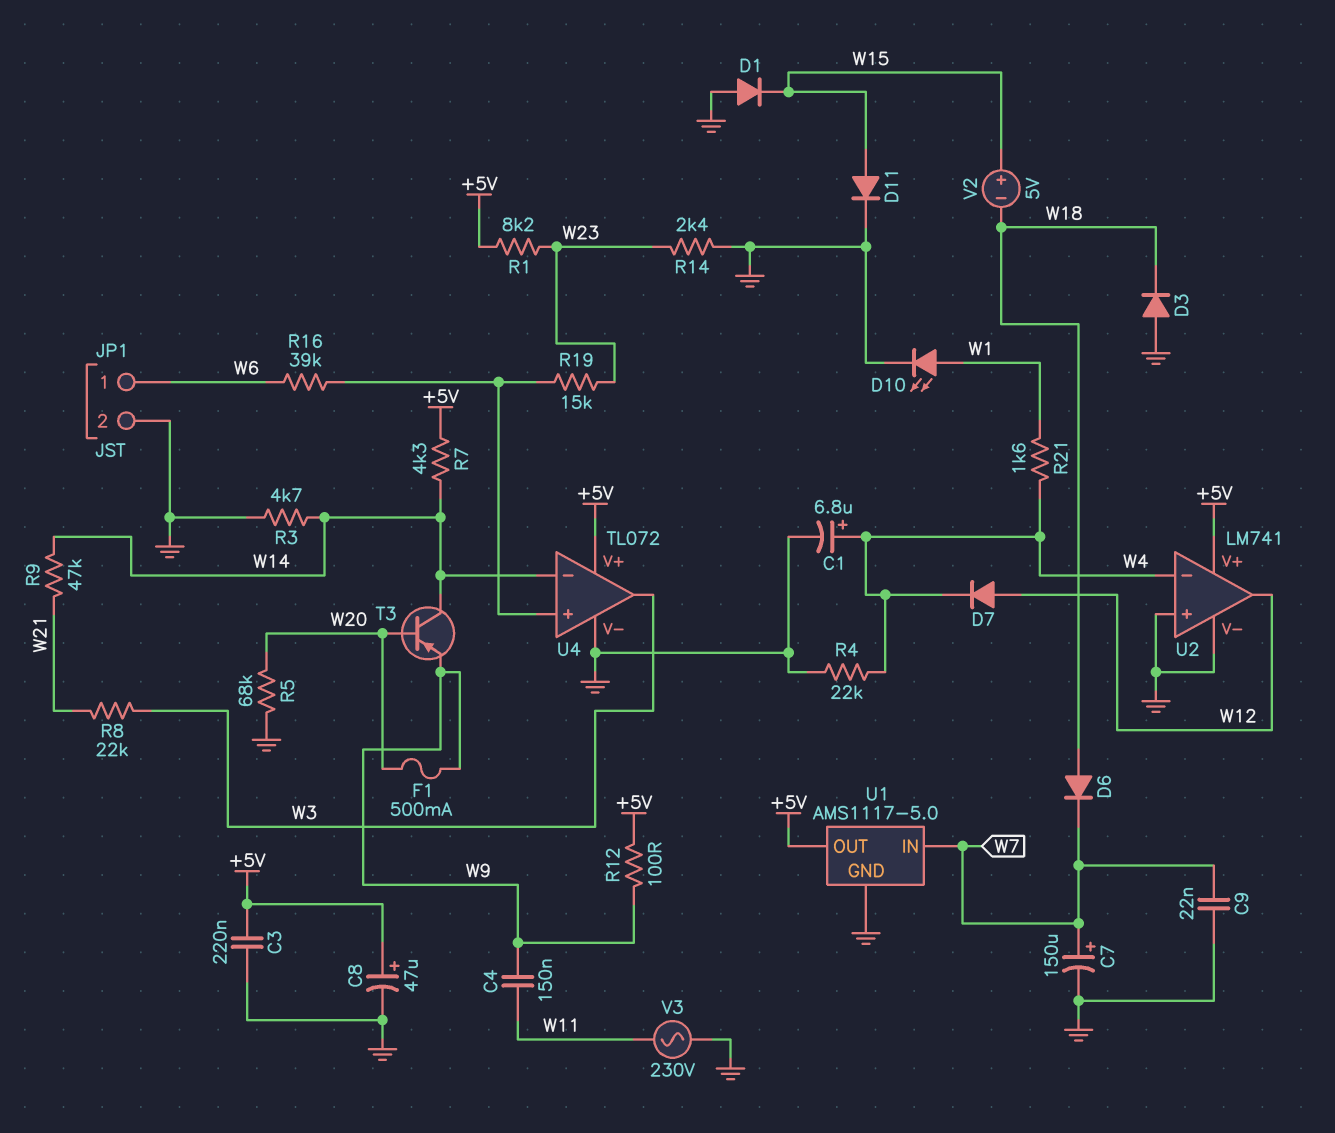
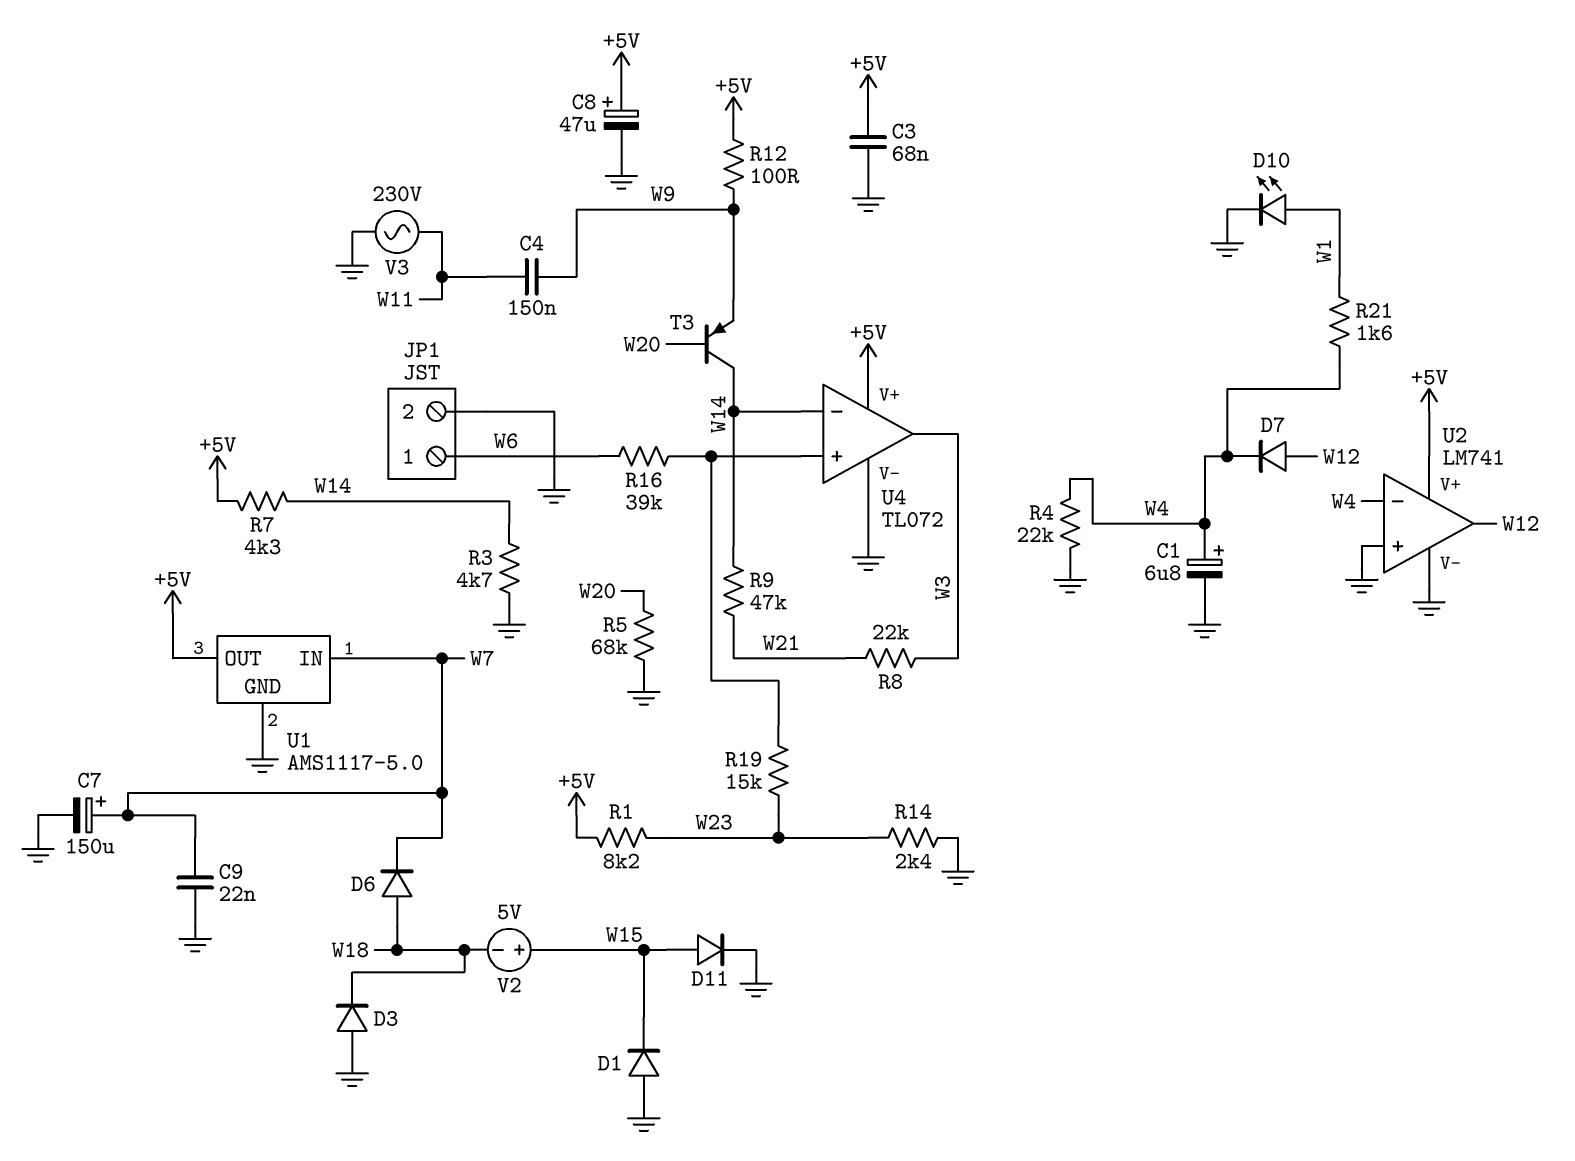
C3: 220nF (+5V, GND) -> 68nF (+5V, GND)
F1: 500mA (W9, W20) -> none

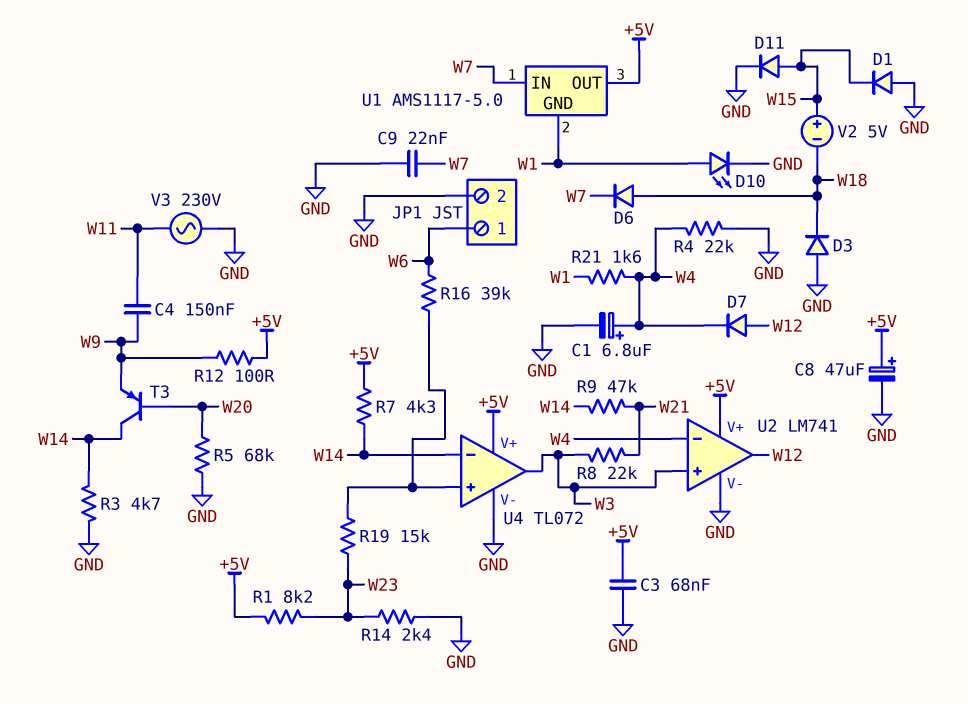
C7: 150uF (plus W7, minus GND) -> none
U1 pin GND: GND -> W1
U2 pin in+: GND -> W3

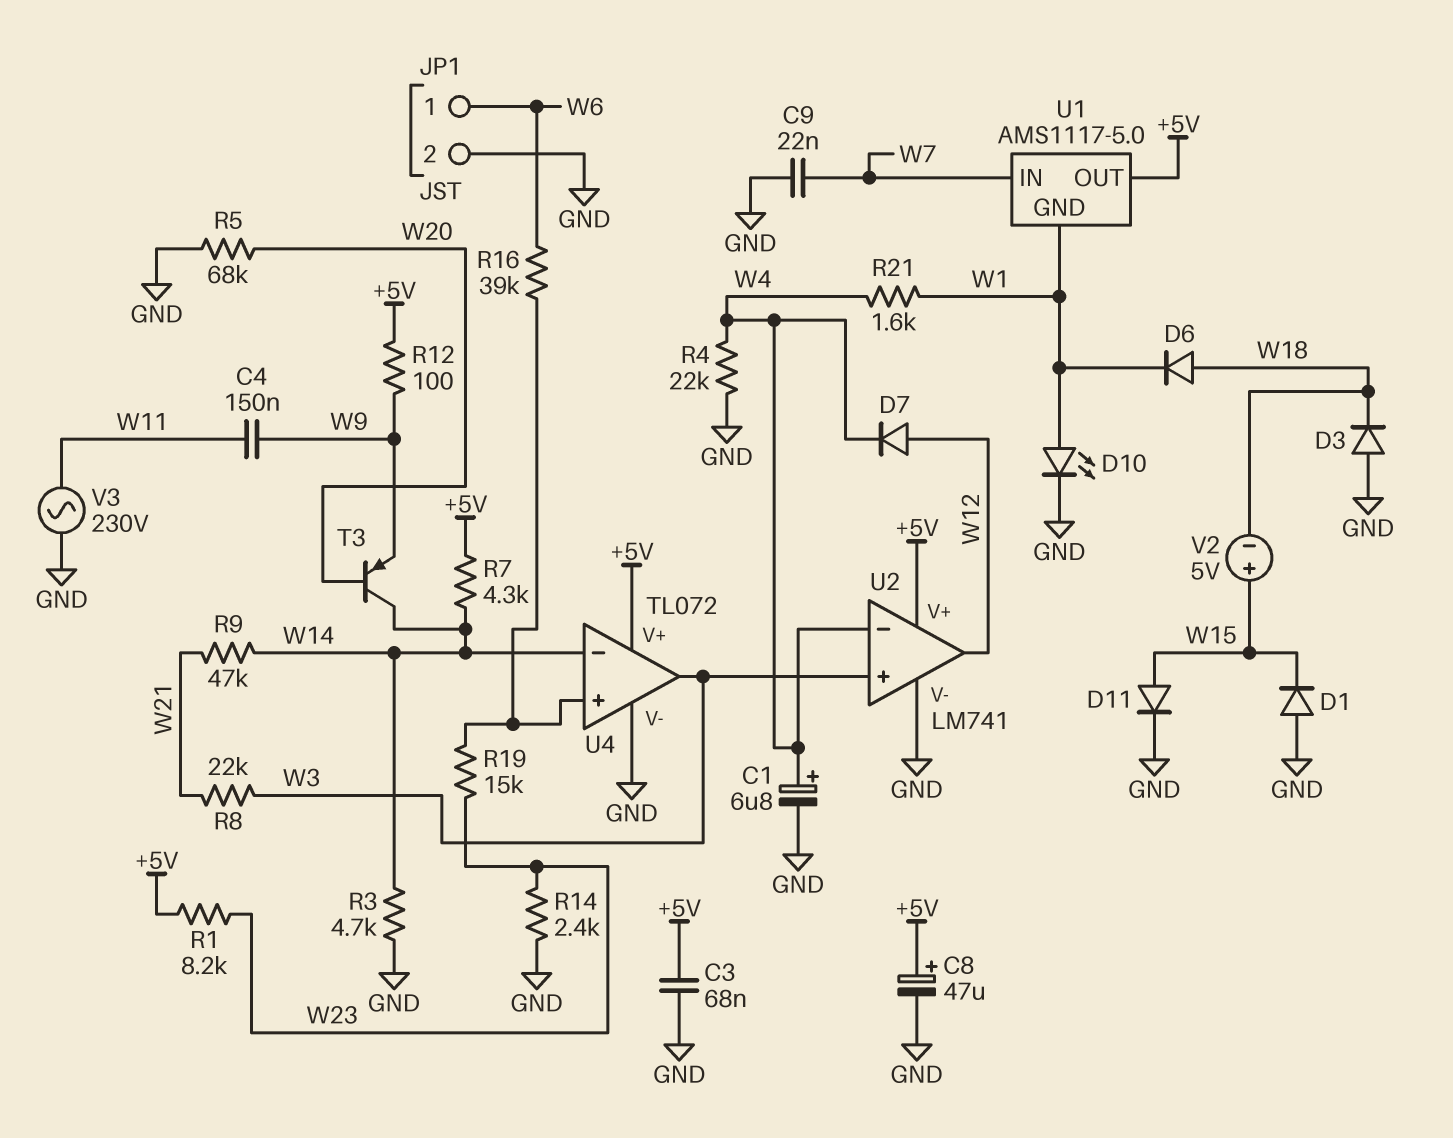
D6: diode (A W18, K W7) -> diode (A W18, K W1)

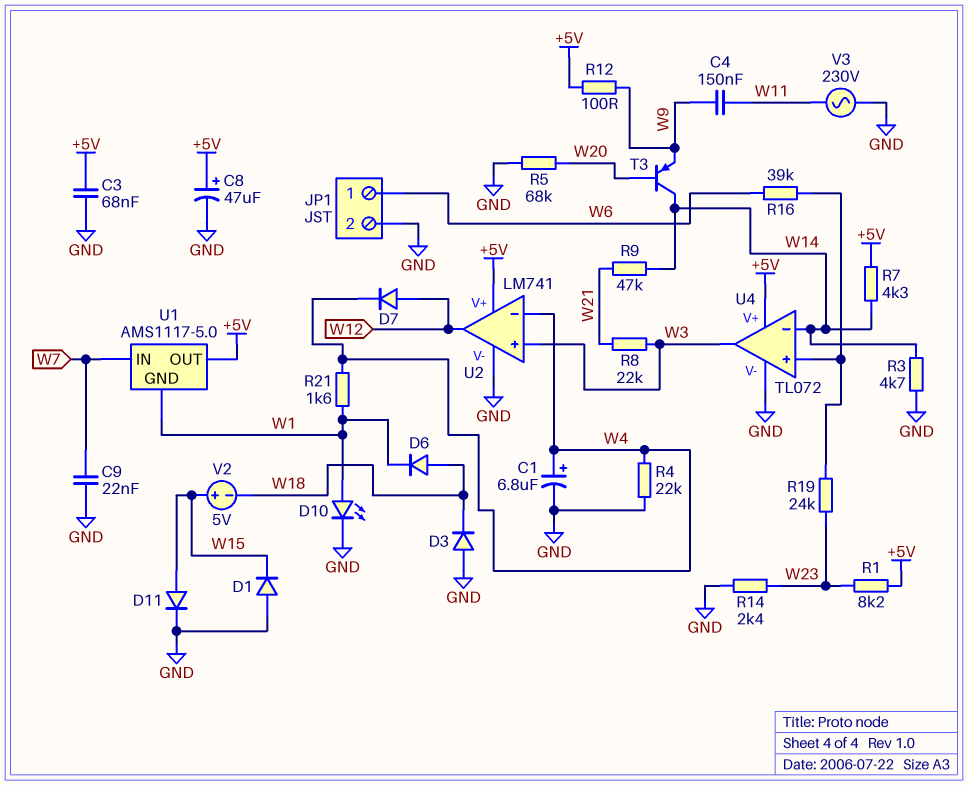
R19: 15k (U4/in+, W23) -> 24k (U4/in+, W23)

